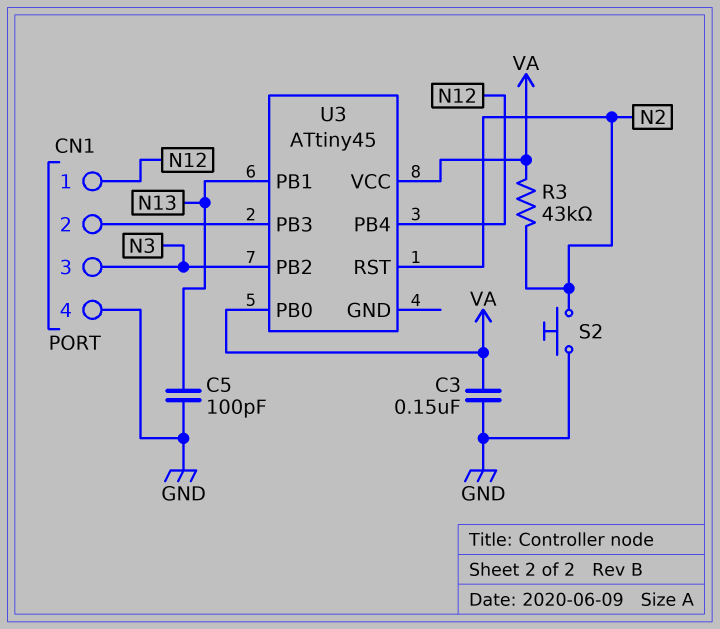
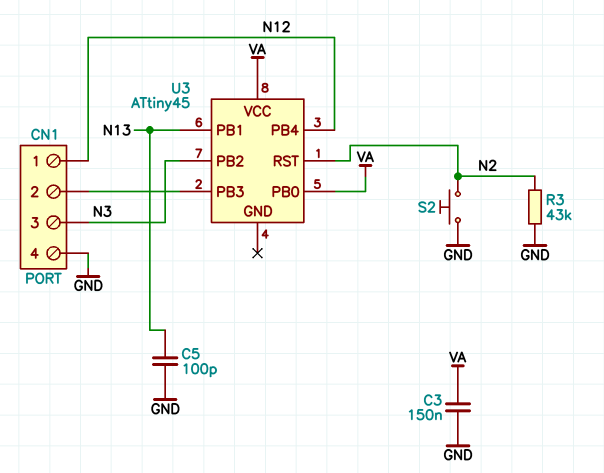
R3: 43k (N2, VA) -> 43k (GND, N2)

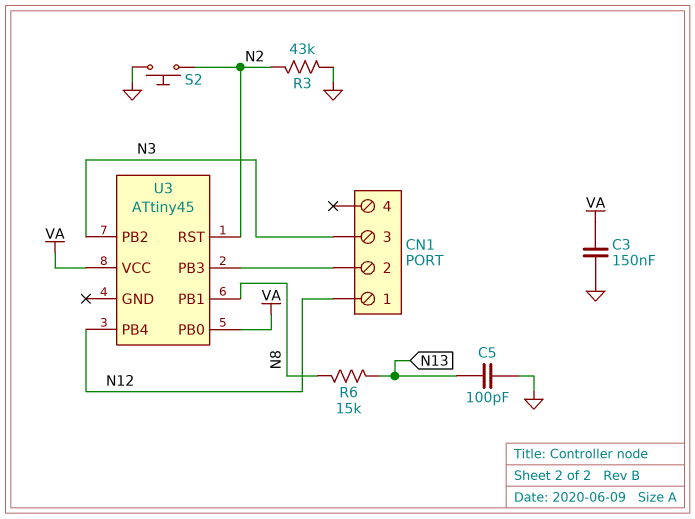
CN1 pin 4: GND -> none
R6: none -> 15k (N8, N13)
U3 pin PB1: N13 -> N8

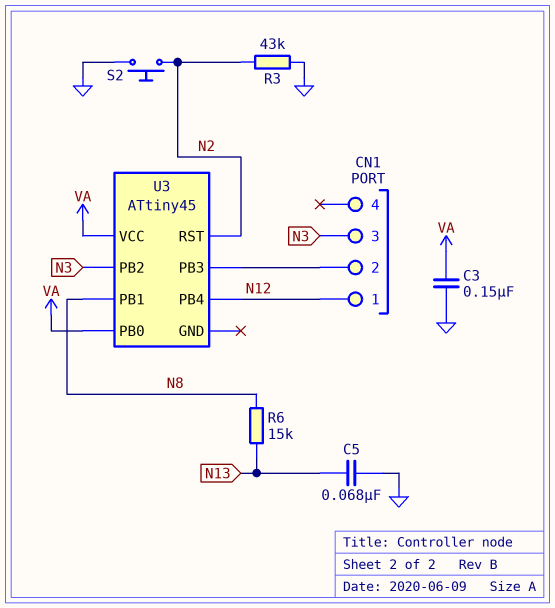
C5: 100pF (GND, N13) -> 68nF (GND, N13)

